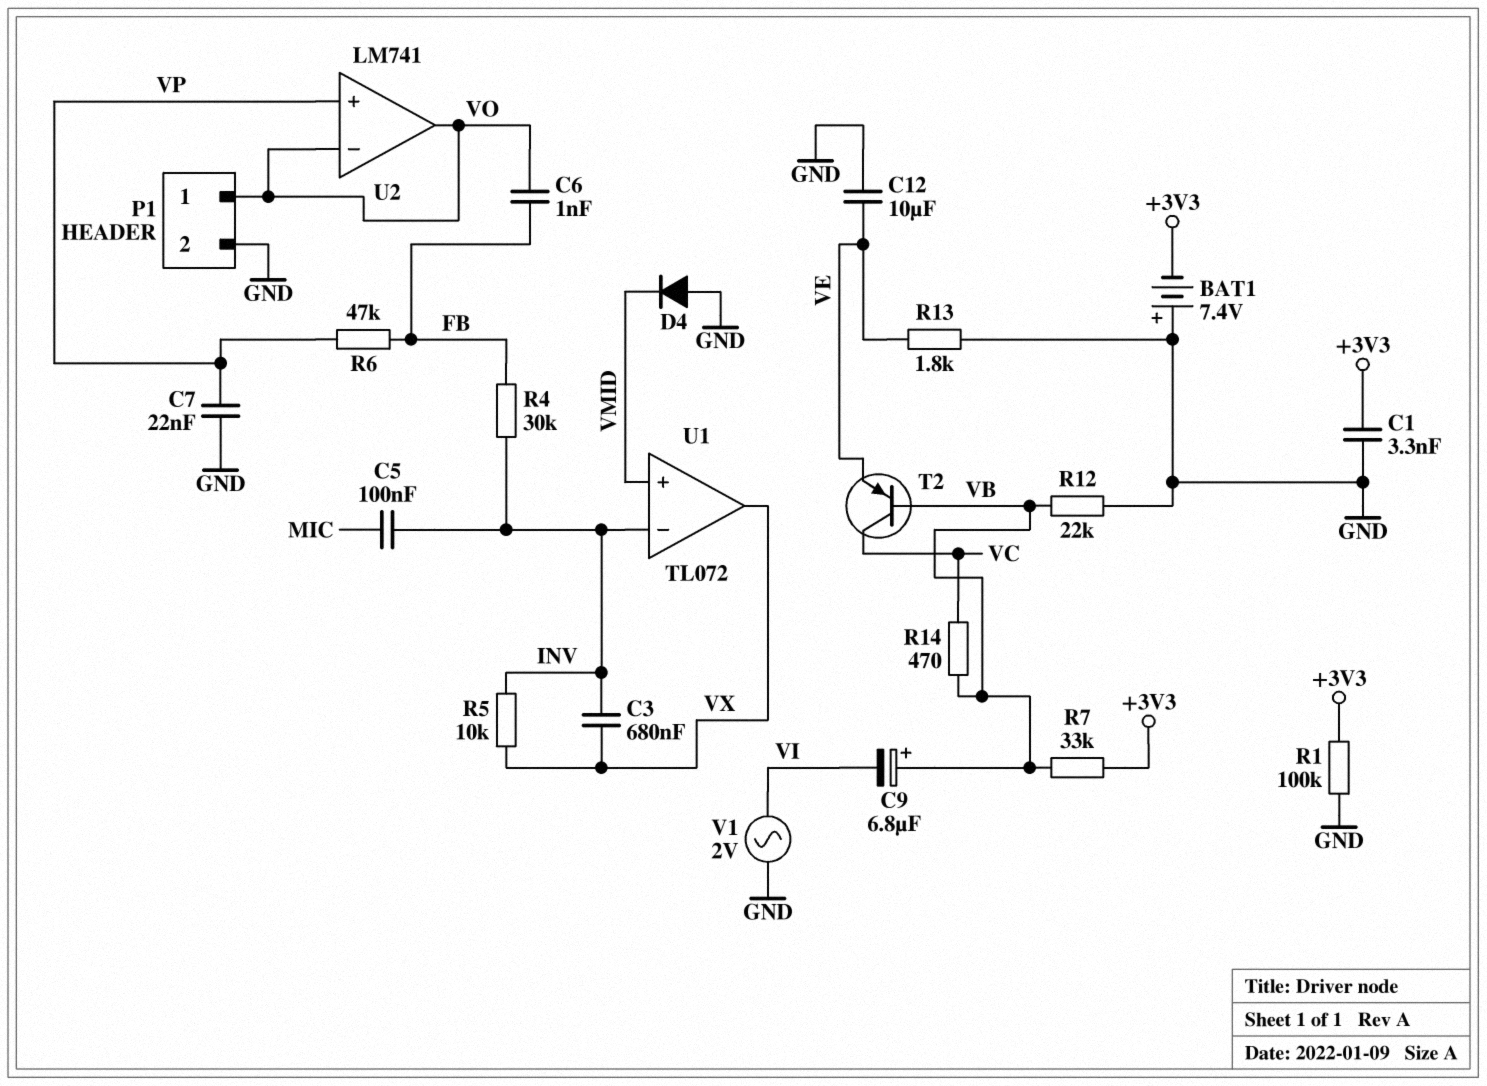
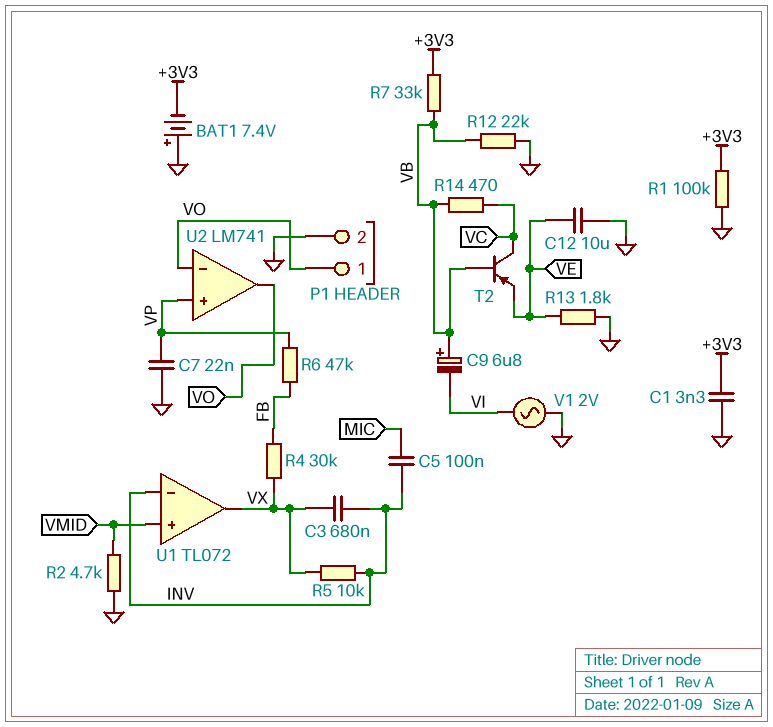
C6: 1nF (FB, VO) -> none
D4: diode (A GND, K VMID) -> none
R2: none -> 4.7k (GND, VMID)
R4: 30k (FB, INV) -> 30k (FB, VX)

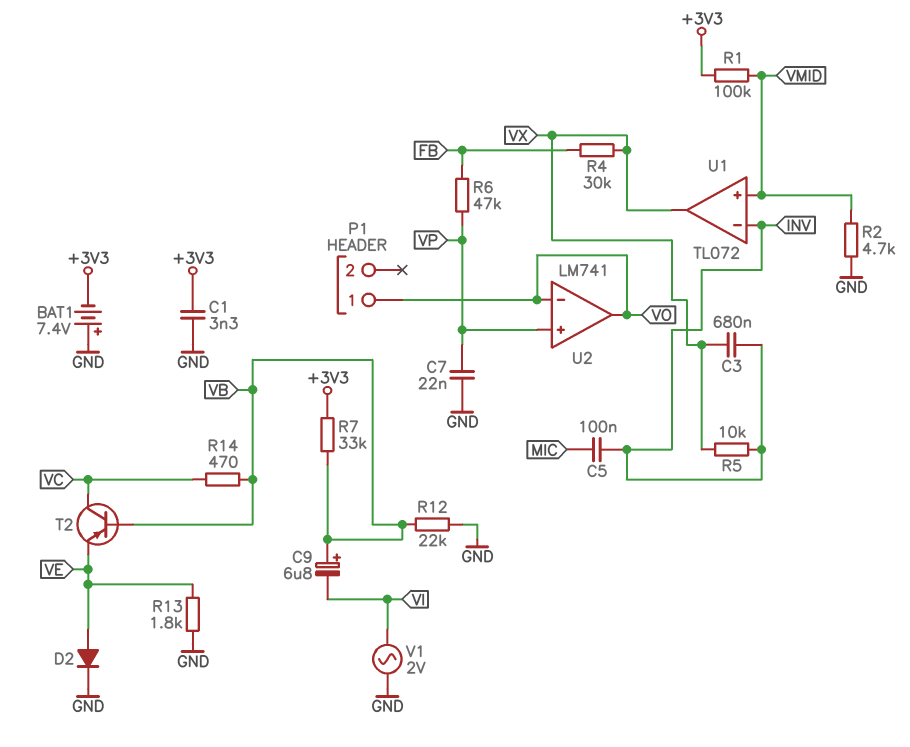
C12: 10uF (GND, VE) -> none
D2: none -> diode (A VE, K GND)
P1 pin 2: GND -> none
R1: 100k (+3V3, GND) -> 100k (+3V3, VMID)

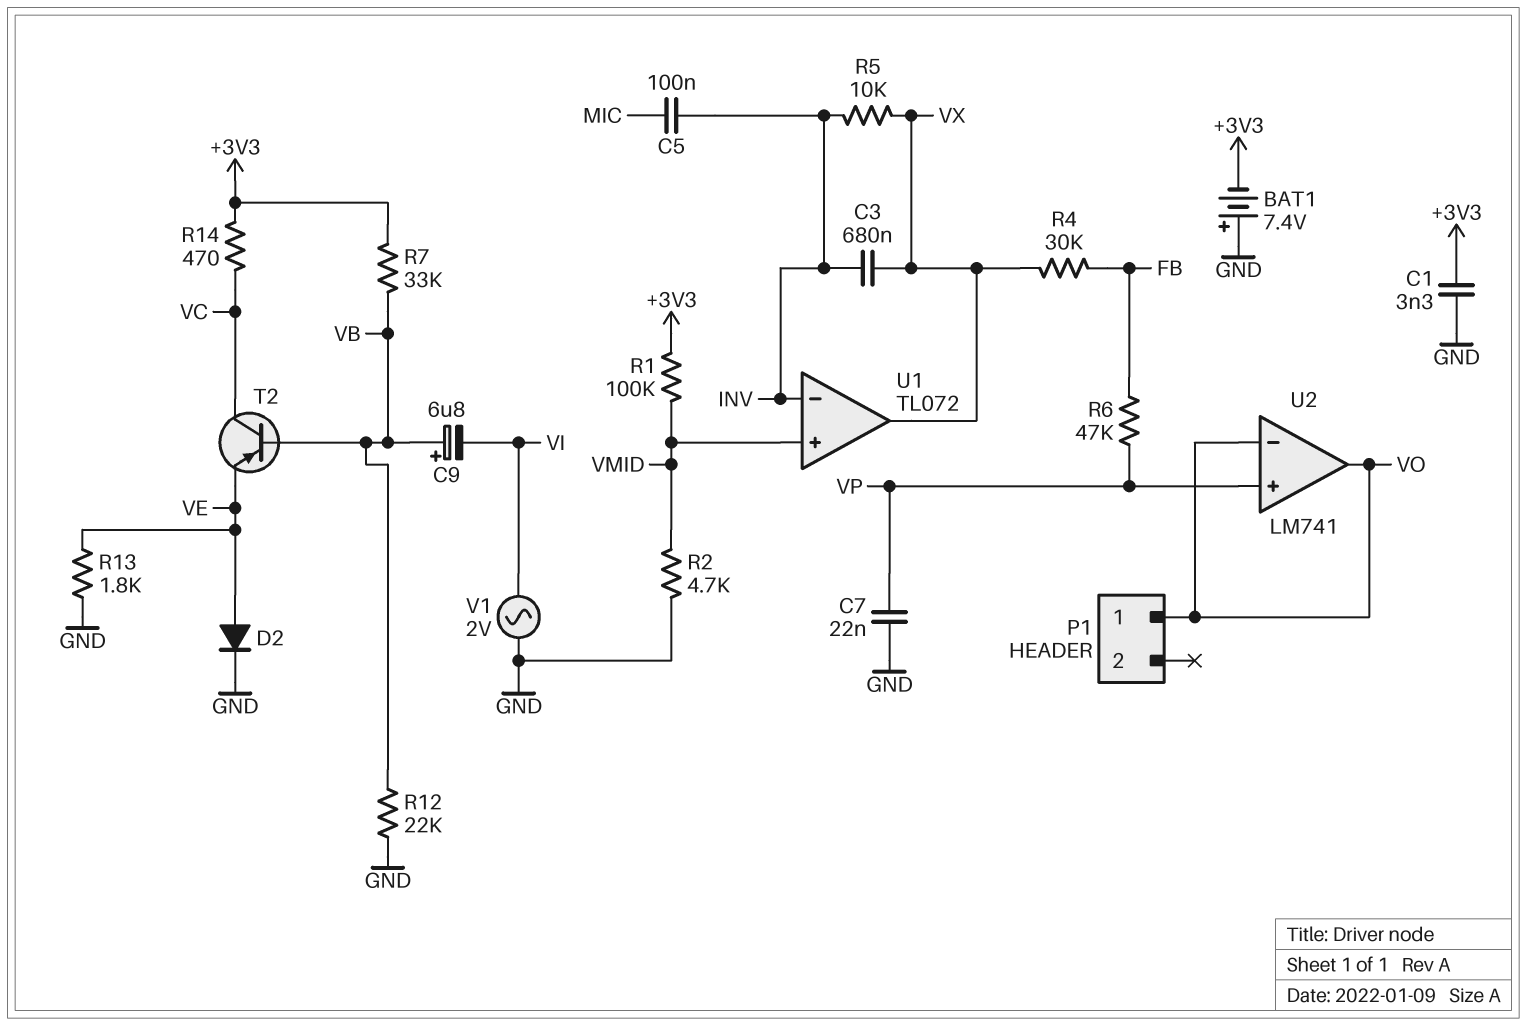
R14: 470 (VB, VC) -> 470 (+3V3, VC)

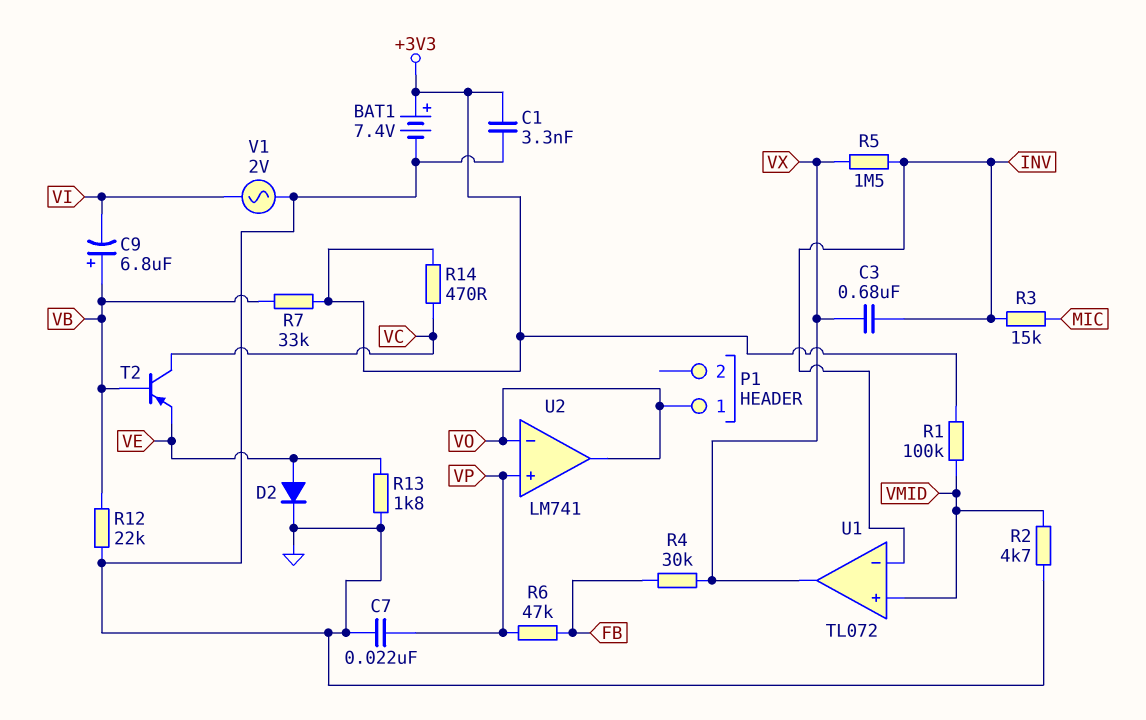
BAT1: 7.4V (plus GND, minus +3V3) -> 7.4V (plus +3V3, minus GND)
C5: 100nF (INV, MIC) -> none
R3: none -> 15k (INV, MIC)
R5: 10k (INV, VX) -> 1.5M (INV, VX)

